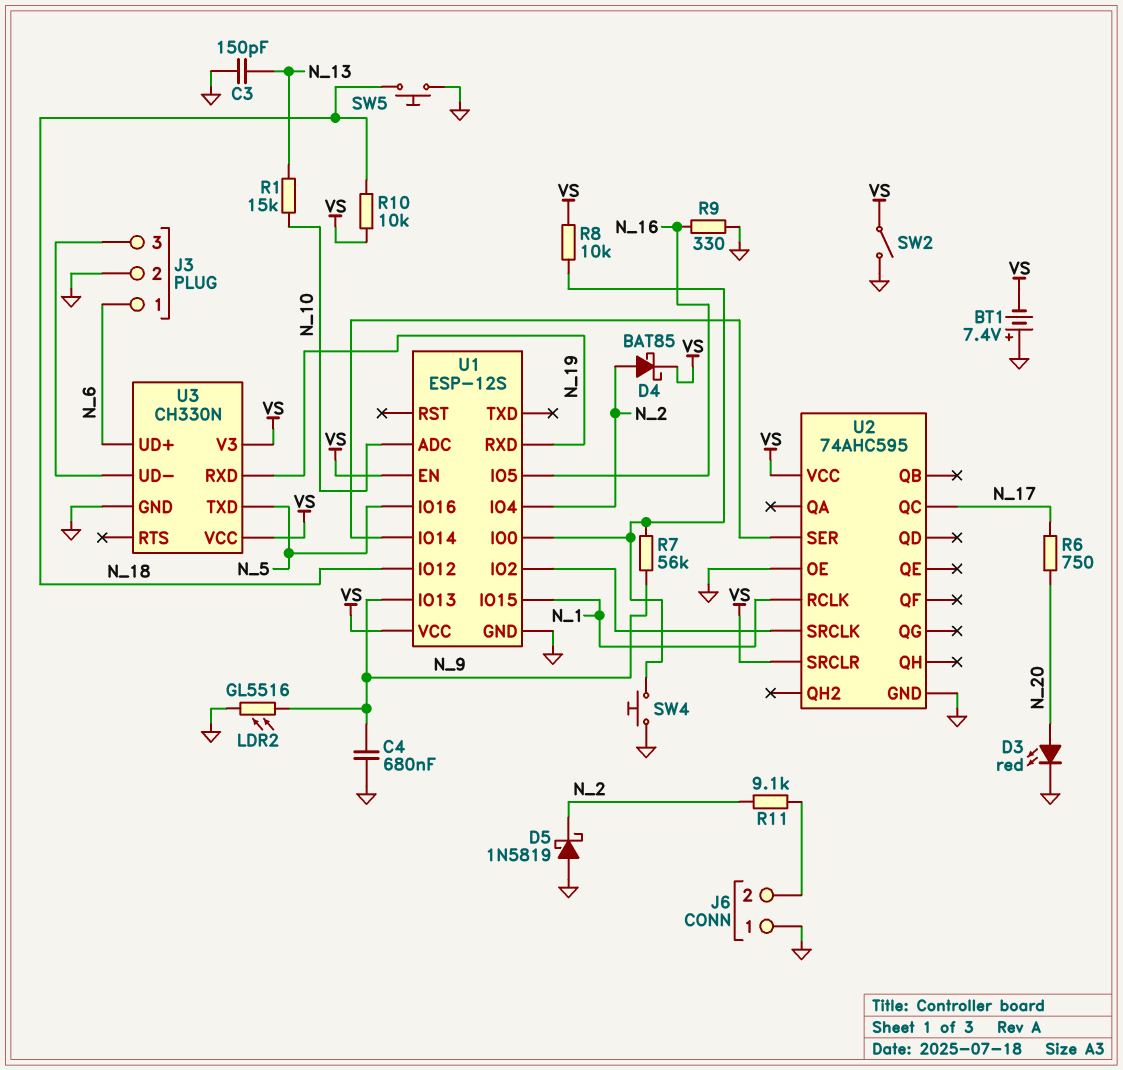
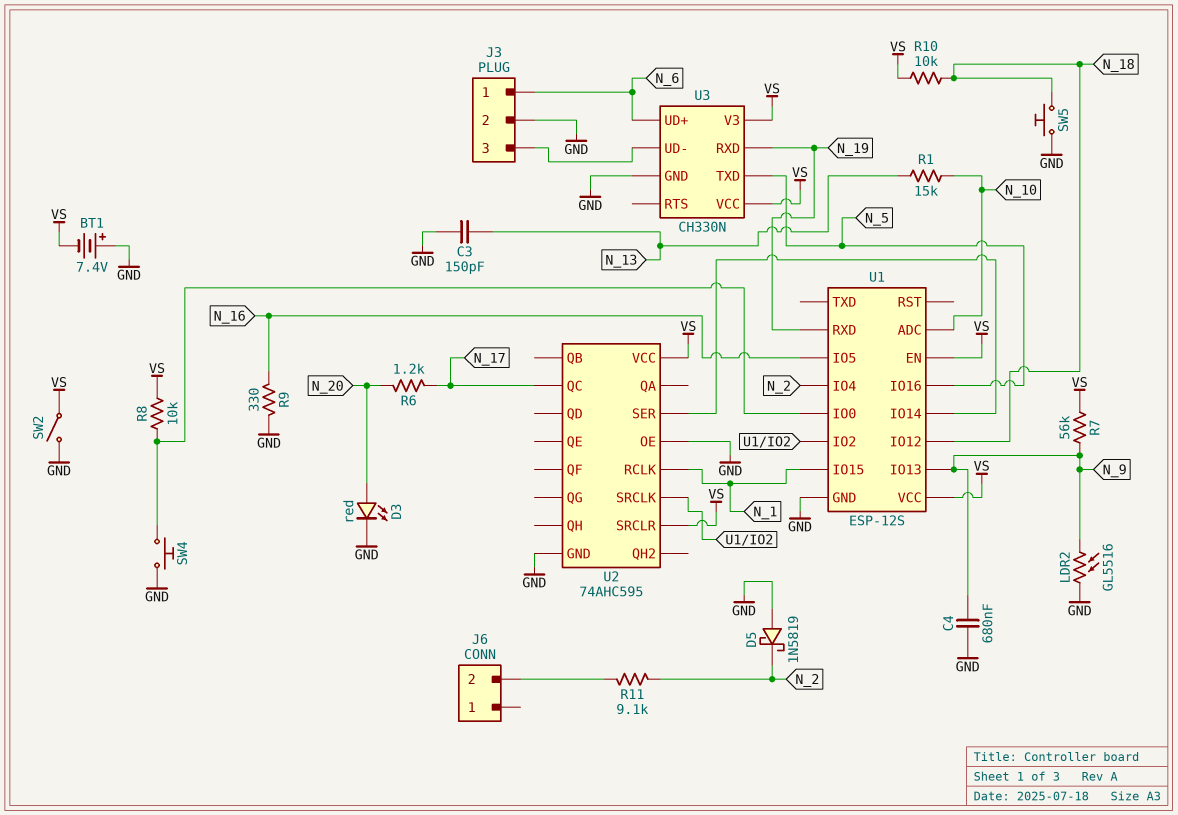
D4: schottky BAT85 (A N_2, K VS) -> none
J6 pin 1: GND -> none
R6: 750 (N_17, N_20) -> 1.2k (N_17, N_20)
R7: 56k (N_9, U1/IO0) -> 56k (N_9, VS)

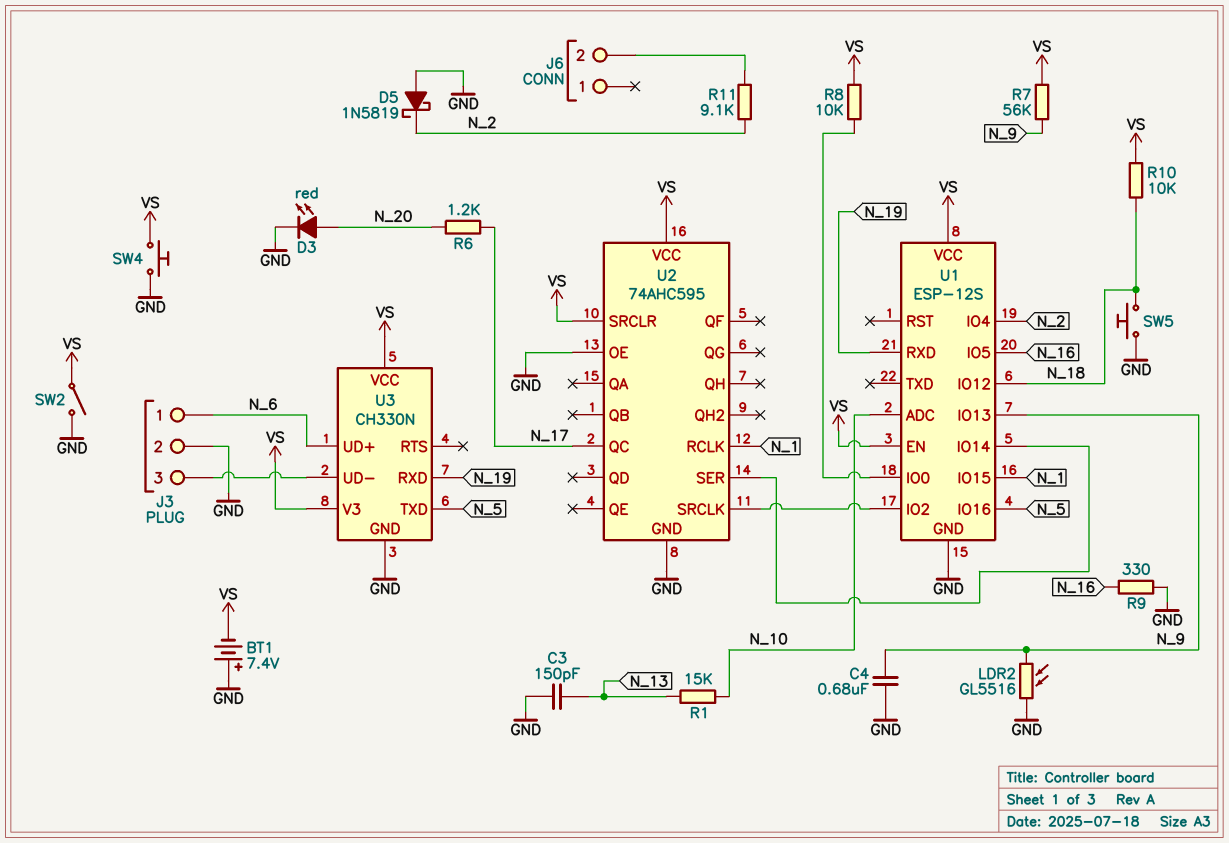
SW4: button (GND, U1/IO0) -> button (GND, VS)

